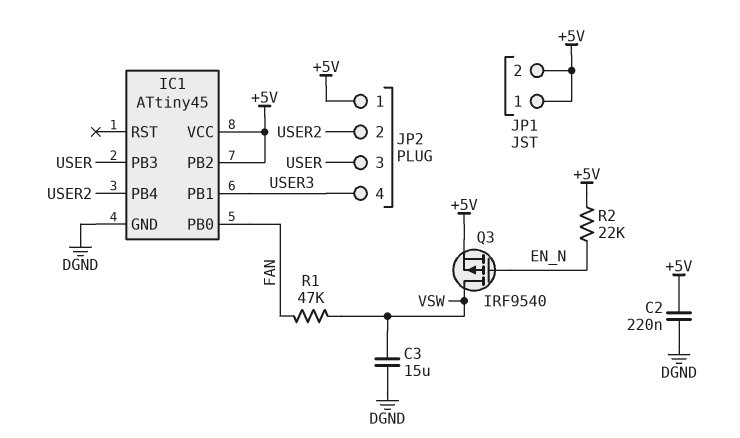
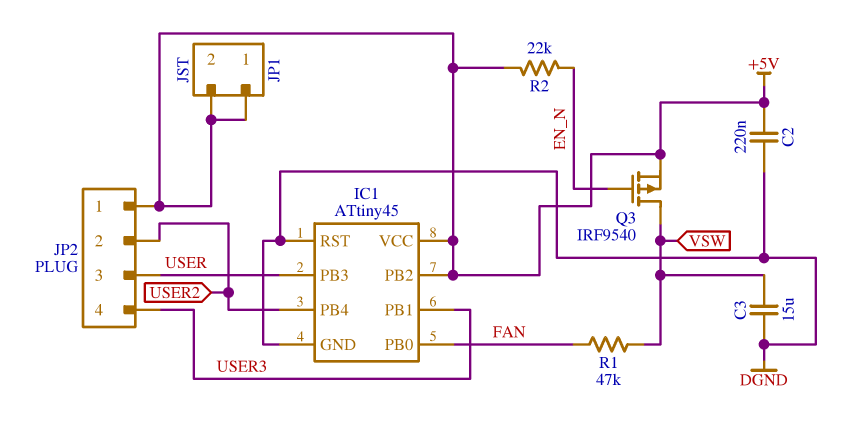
IC1 pin RST: none -> DGND

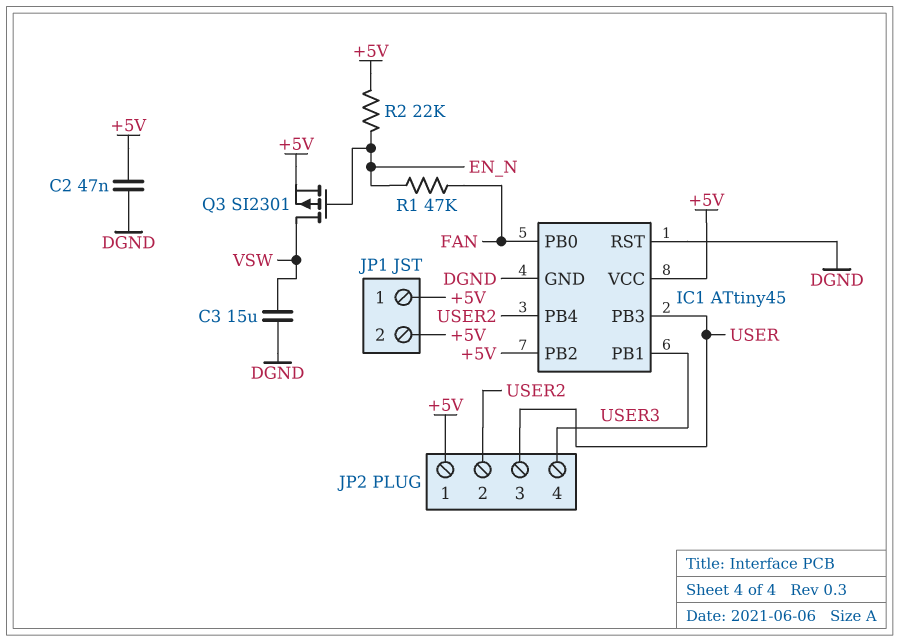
C2: 220nF (+5V, DGND) -> 47nF (+5V, DGND)
Q3: PMOS IRF9540 (G EN_N, D VSW, S +5V) -> PMOS SI2301 (G EN_N, D VSW, S +5V)
R1: 47k (FAN, VSW) -> 47k (EN_N, FAN)

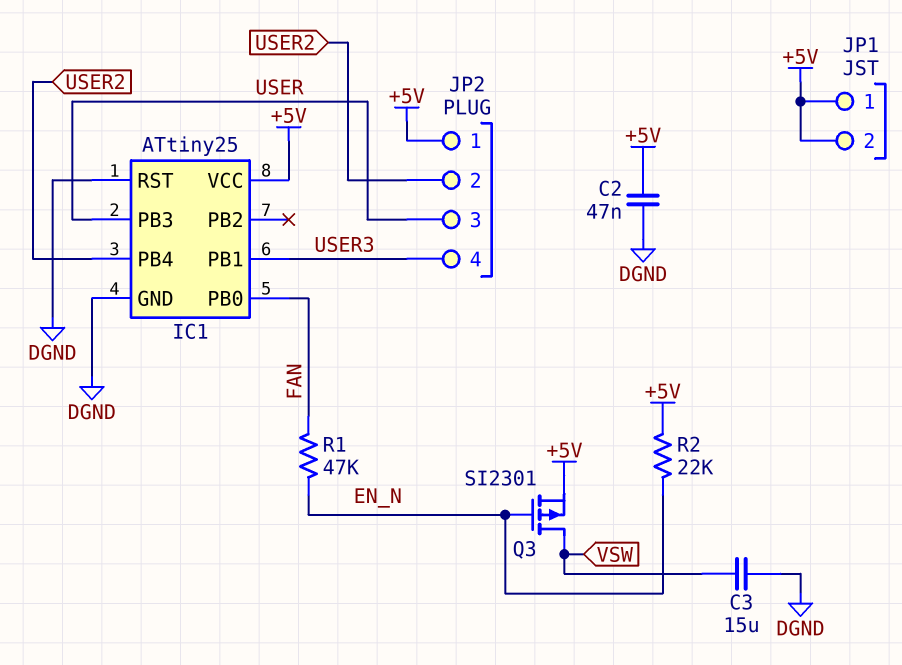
IC1: ATtiny45 -> ATtiny25
IC1 pin PB2: +5V -> none

